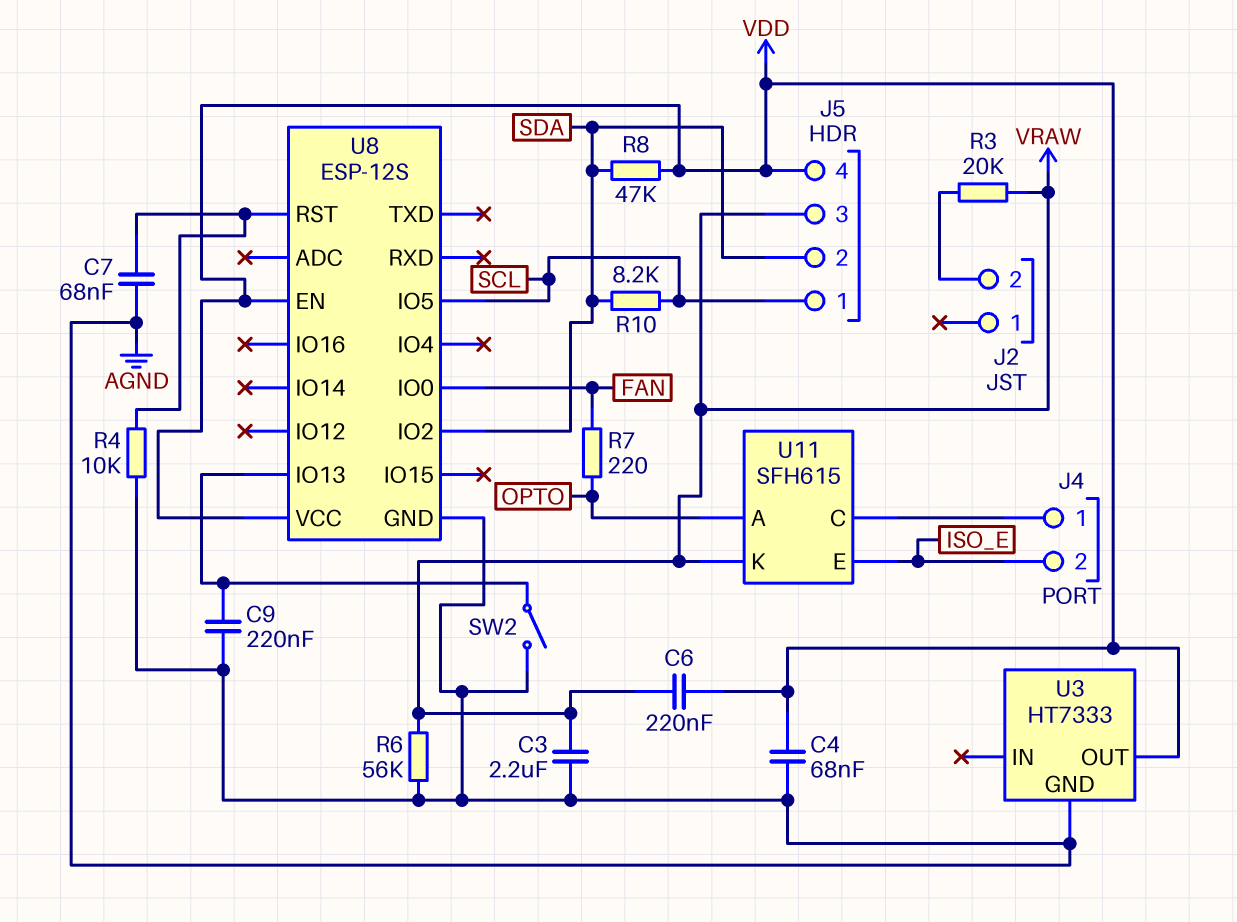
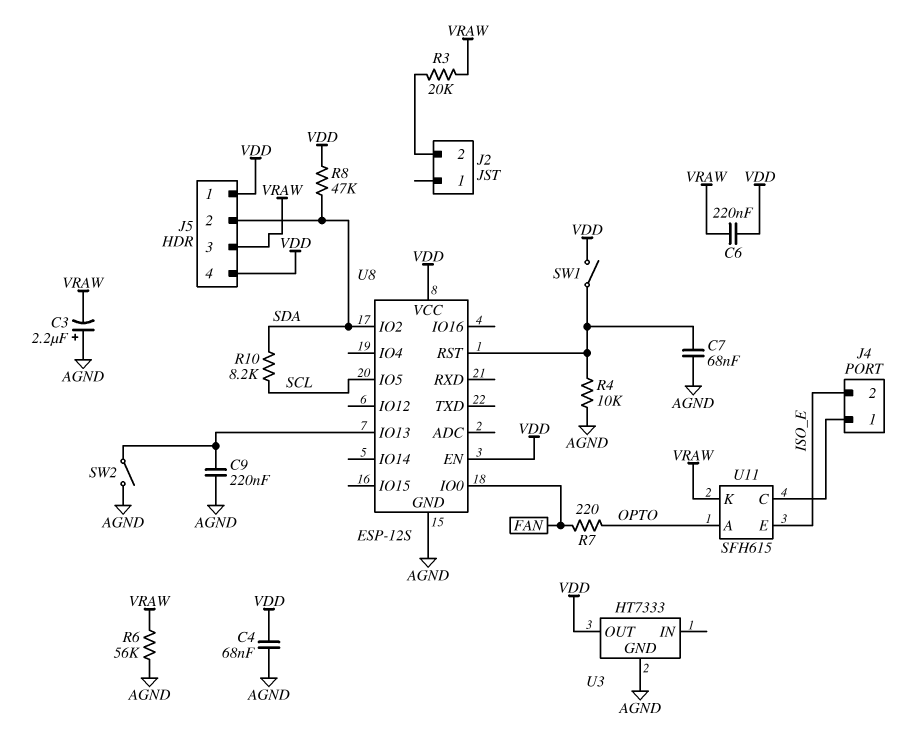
C3: 2.2uF (AGND, VRAW) -> 2.2uF (plus AGND, minus VRAW)
J5 pin 1: SCL -> VDD
SW1: none -> switch (U8/RST, VDD)

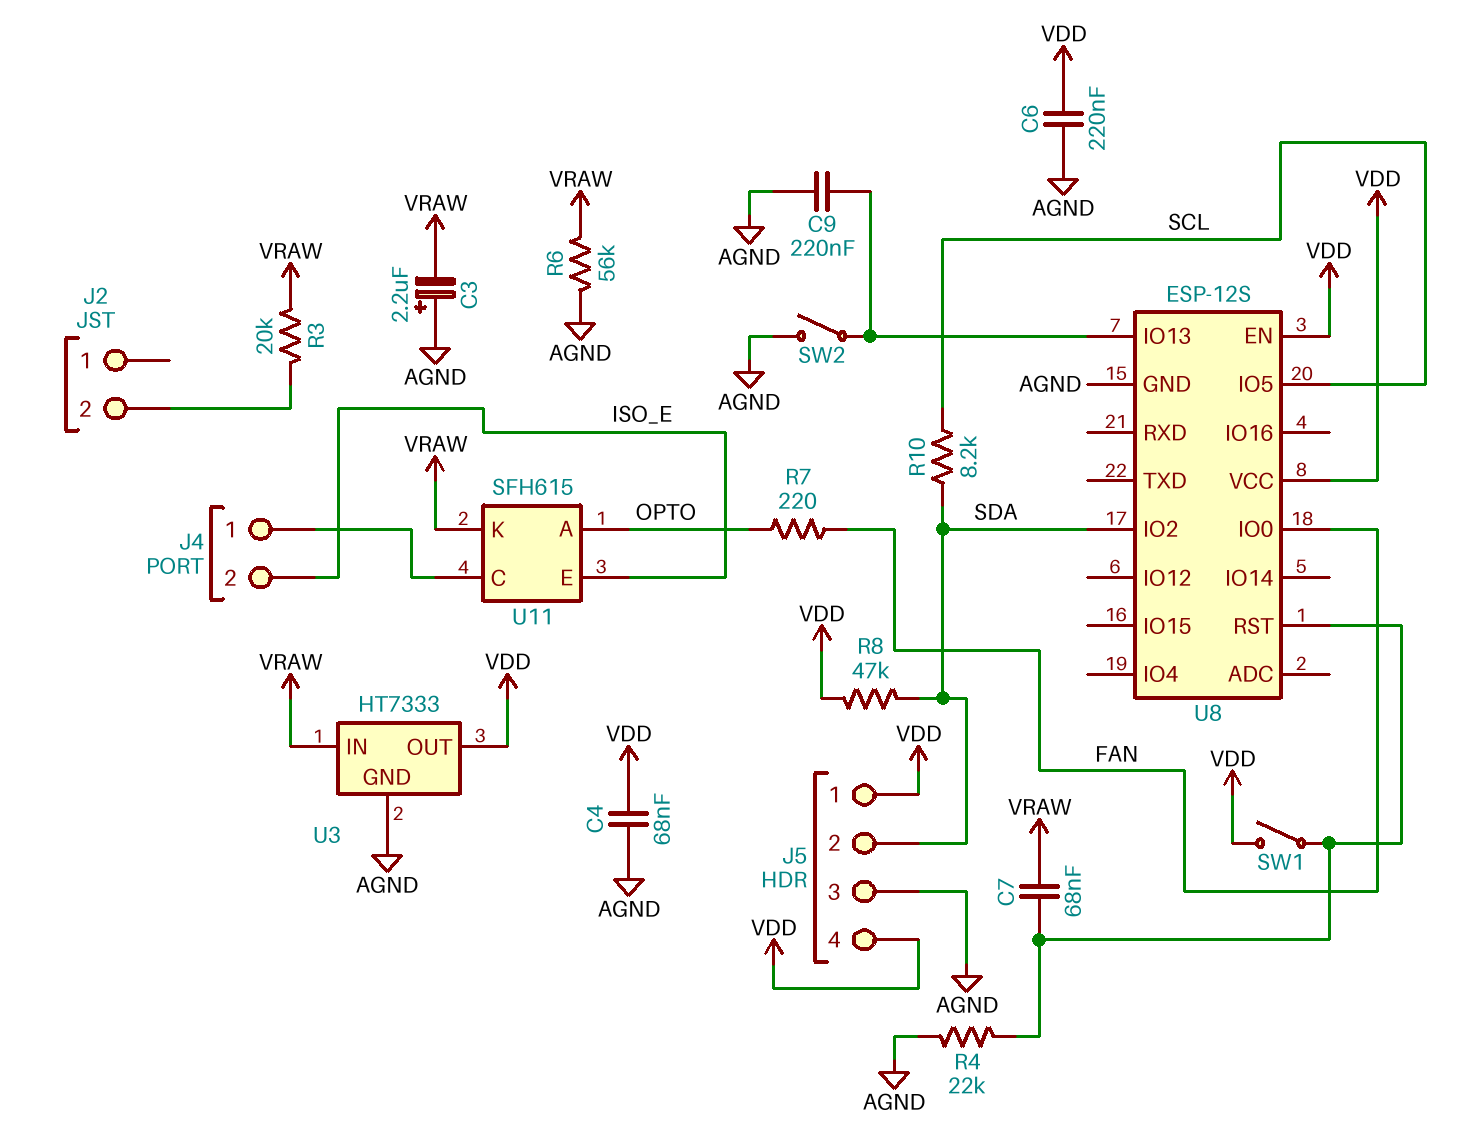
C6: 220nF (VDD, VRAW) -> 220nF (AGND, VDD)
C7: 68nF (AGND, U8/RST) -> 68nF (U8/RST, VRAW)
J5 pin 3: VRAW -> AGND
R4: 10k (AGND, U8/RST) -> 22k (AGND, U8/RST)
U3 pin IN: none -> VRAW

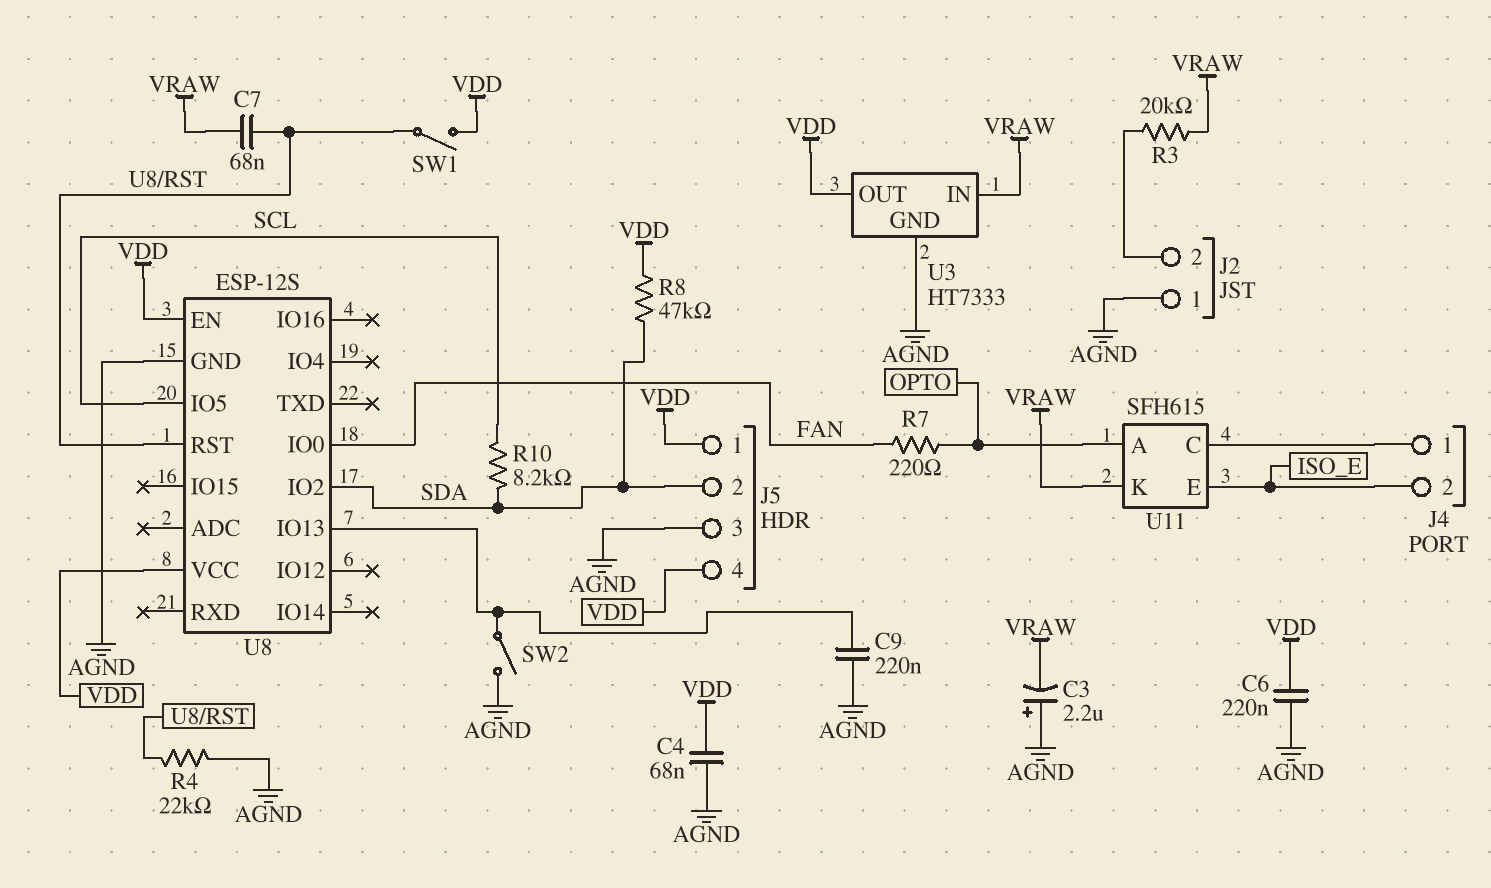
J2 pin 1: none -> AGND
R6: 56k (AGND, VRAW) -> none

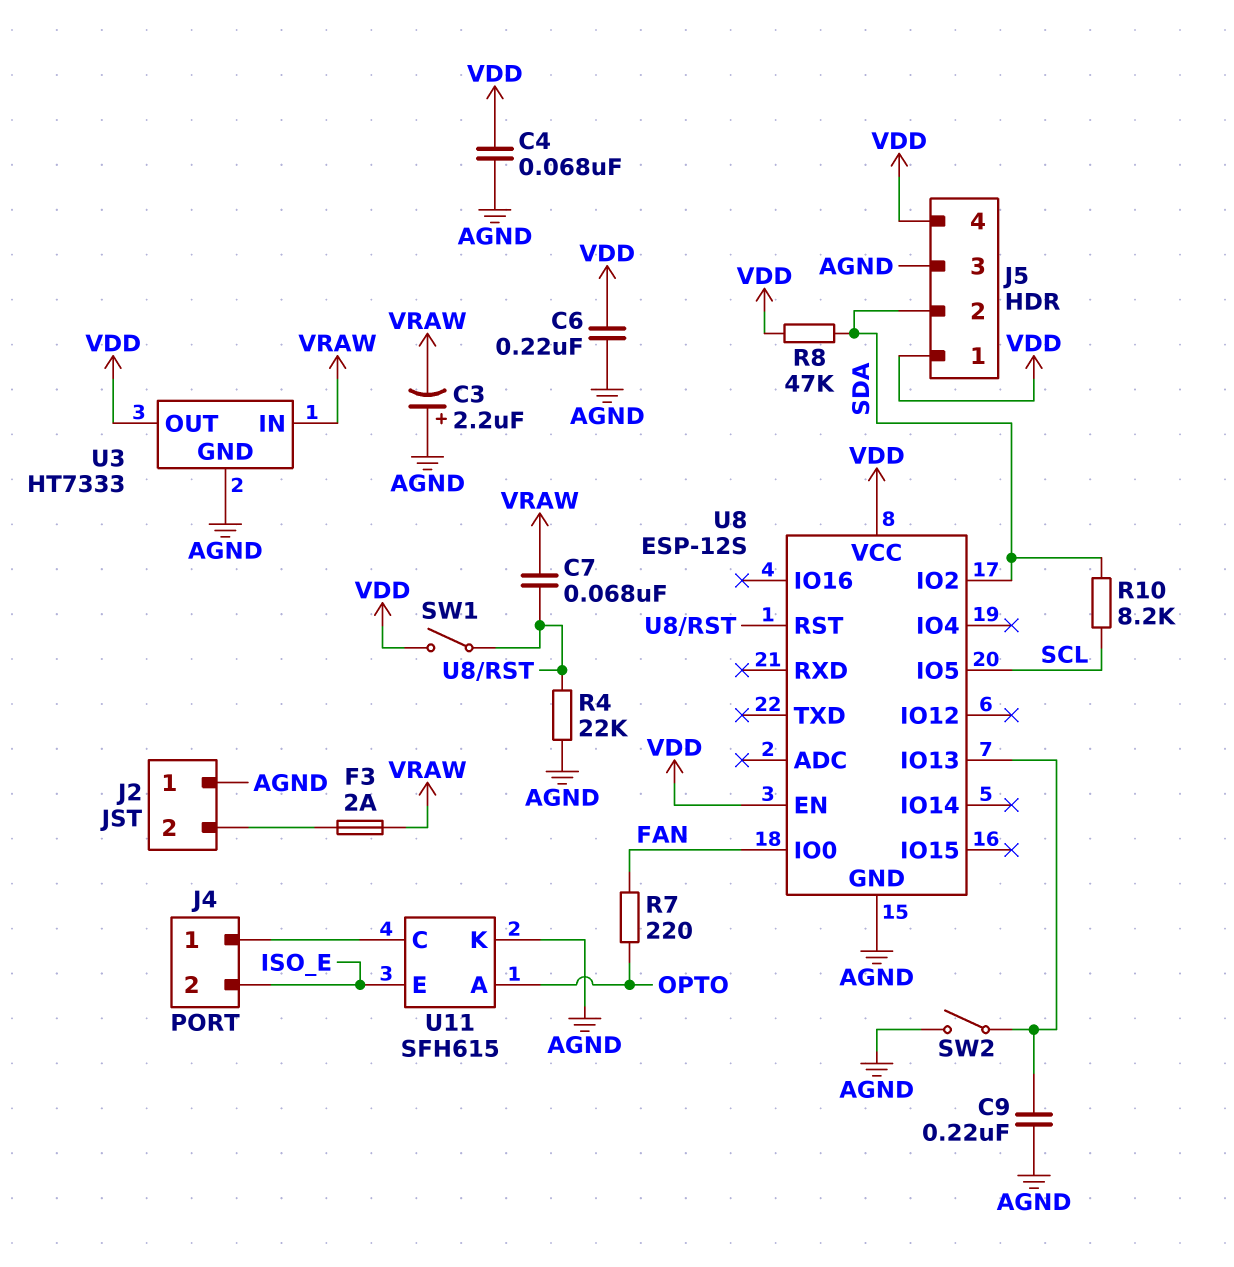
F3: none -> 2A (J2/2, VRAW)
R3: 20k (J2/2, VRAW) -> none
U11 pin K: VRAW -> AGND

